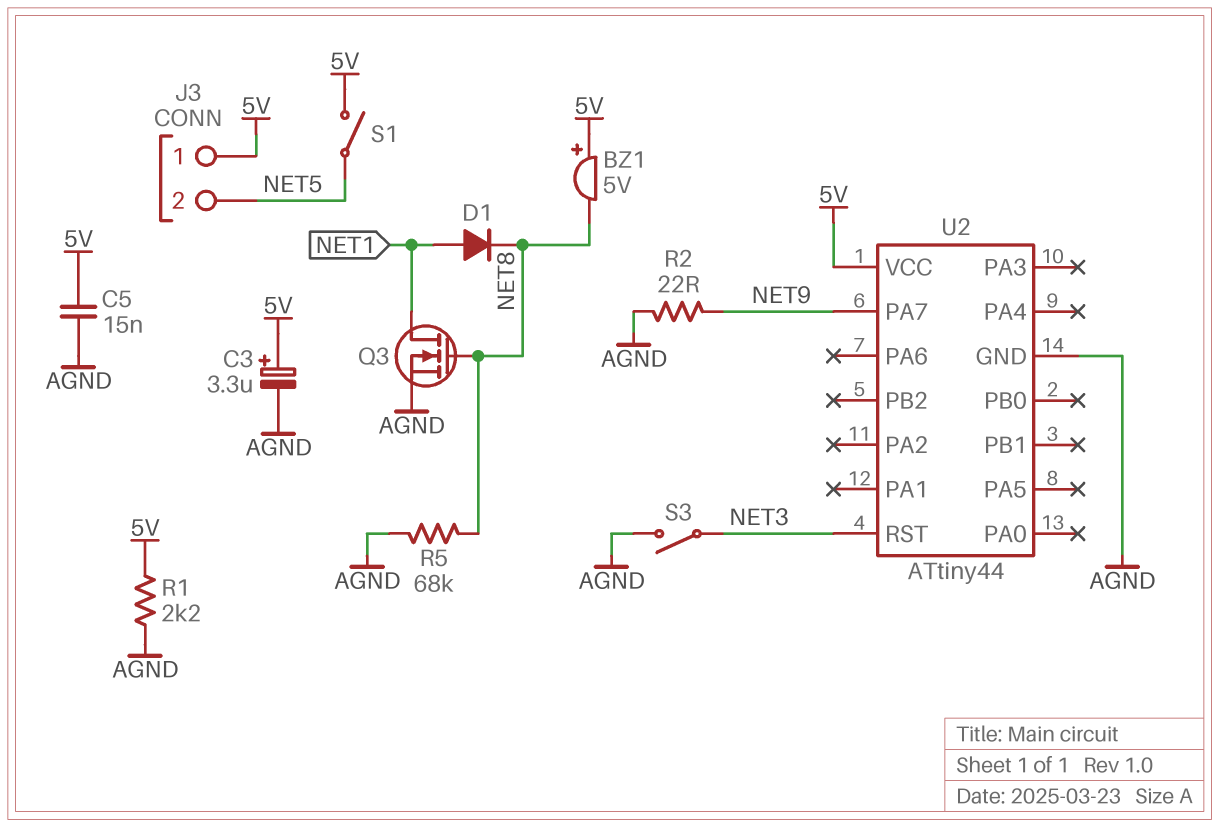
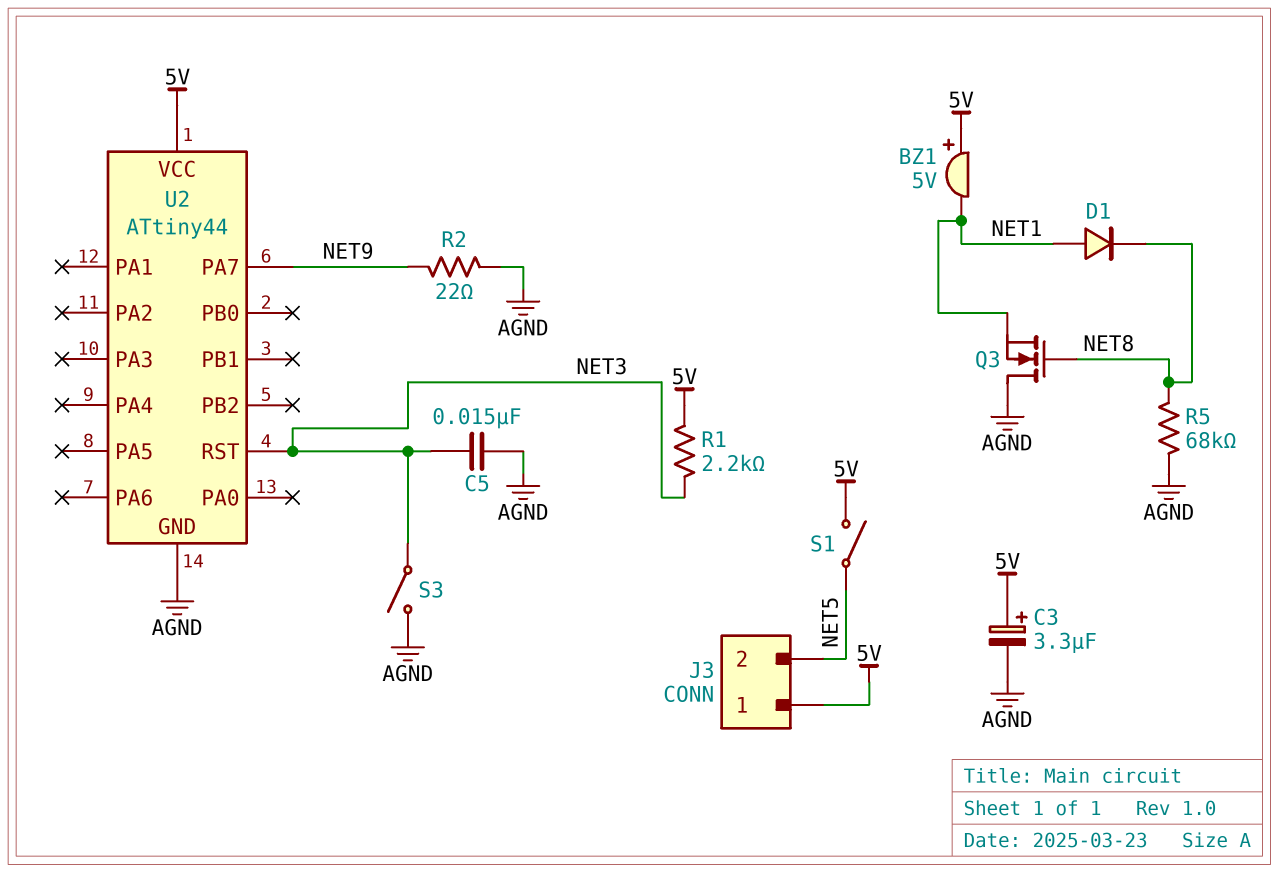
BZ1: buzzer 5V (plus 5V, minus NET8) -> buzzer 5V (plus 5V, minus NET1)
C5: 15nF (5V, AGND) -> 15nF (AGND, NET3)
Q3: NMOS (G NET8, D NET1, S AGND) -> NMOS (G NET8, D AGND, S NET1)
R1: 2.2k (5V, AGND) -> 2.2k (5V, NET3)

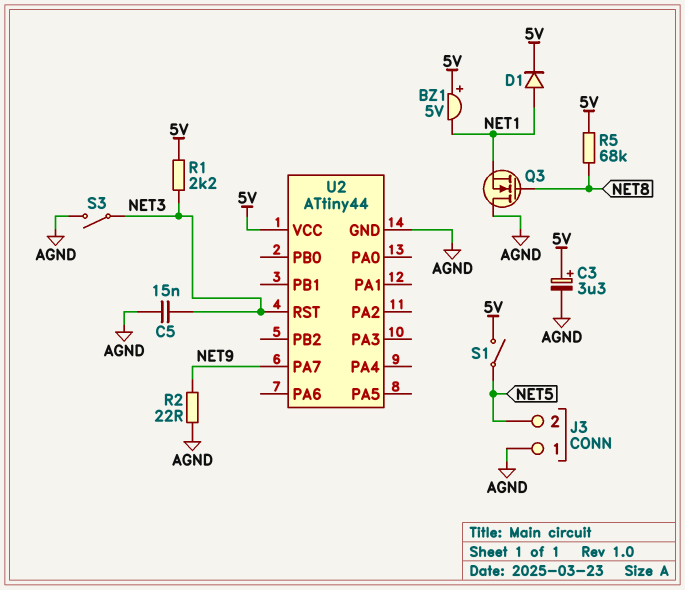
D1: diode (A NET1, K NET8) -> diode (A NET1, K 5V)
J3 pin 1: 5V -> AGND
R5: 68k (AGND, NET8) -> 68k (5V, NET8)

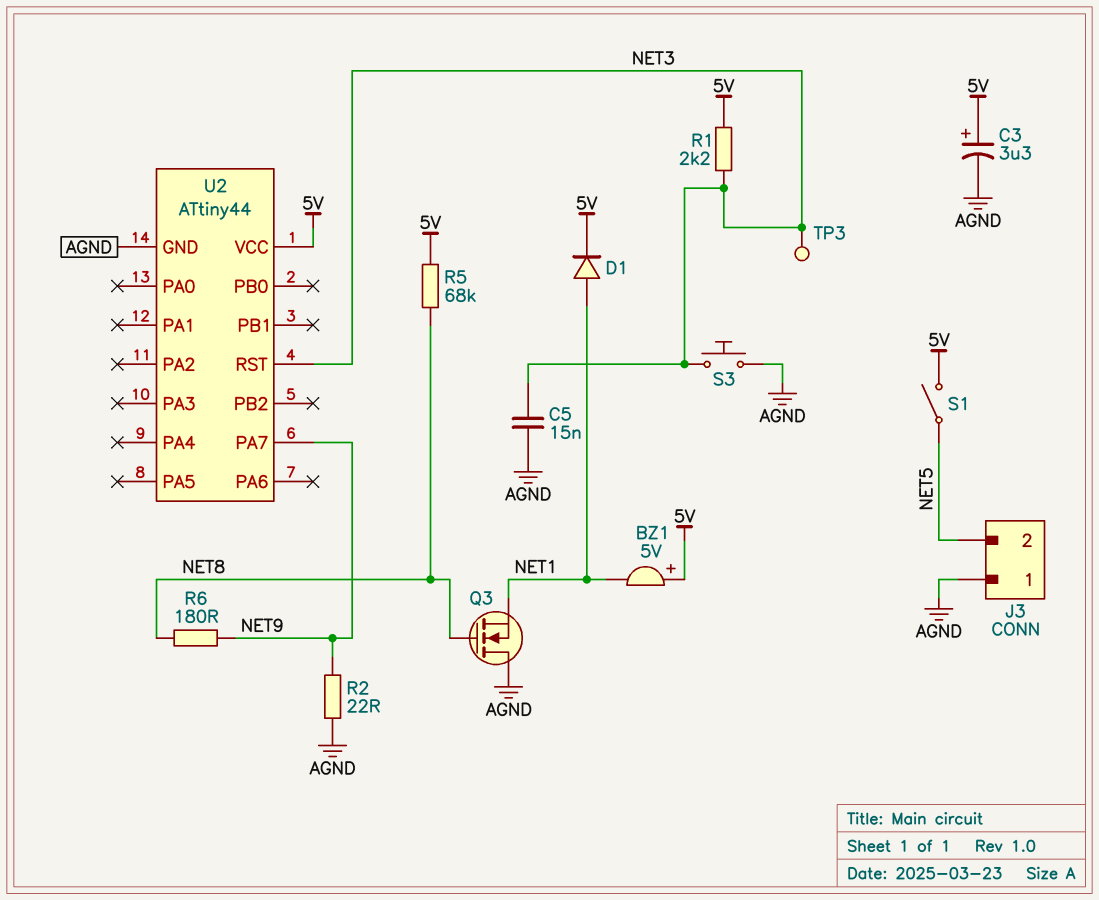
R6: none -> 180 (NET8, NET9)
S3: switch (AGND, NET3) -> button (AGND, NET3)
TP3: none -> test point (NET3)

